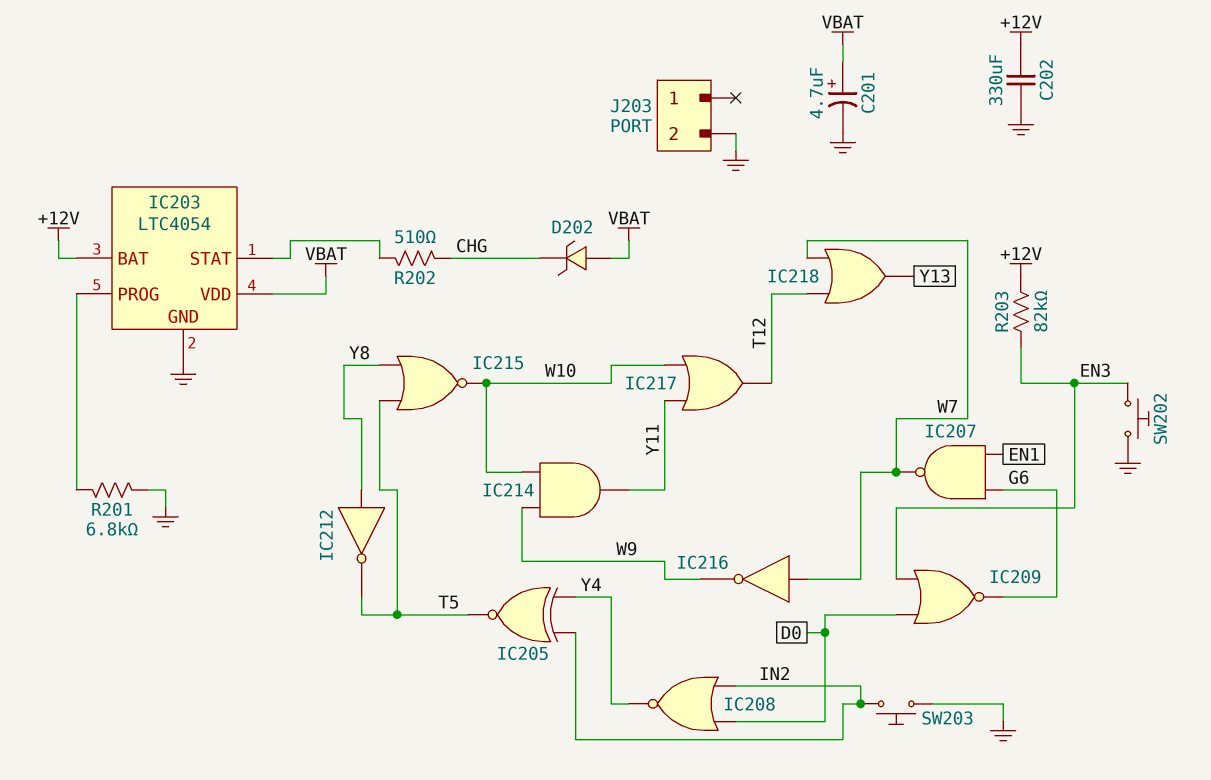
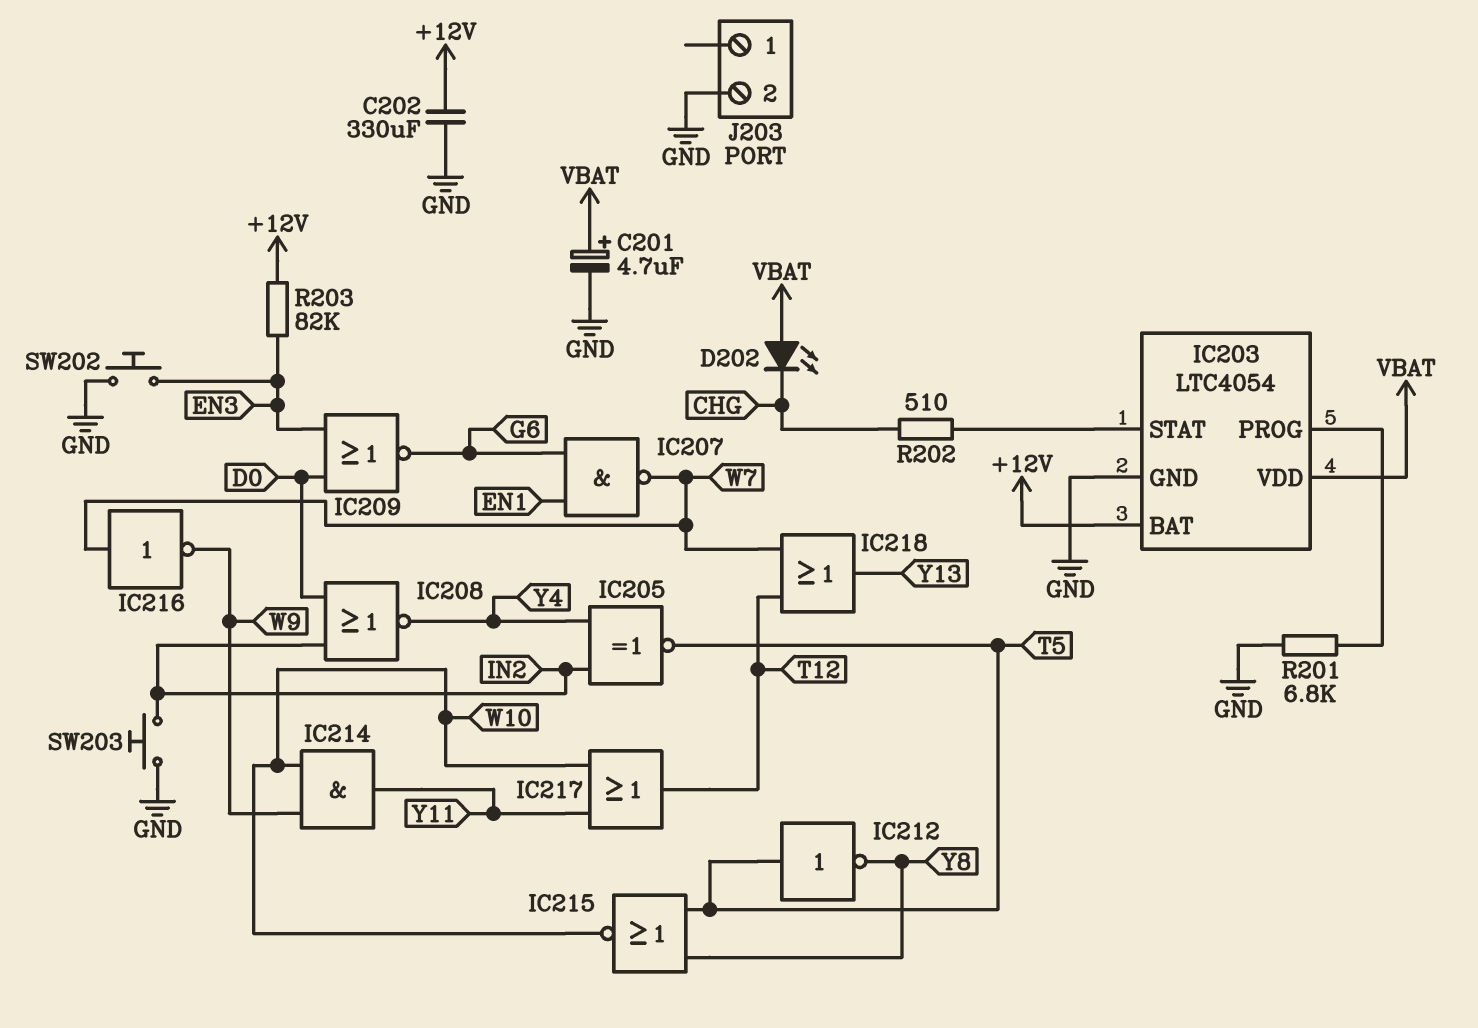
D202: zener (A VBAT, K CHG) -> LED (A VBAT, K CHG)
IC212: NOT (in Y8, out T5) -> NOT (in T5, out Y8)

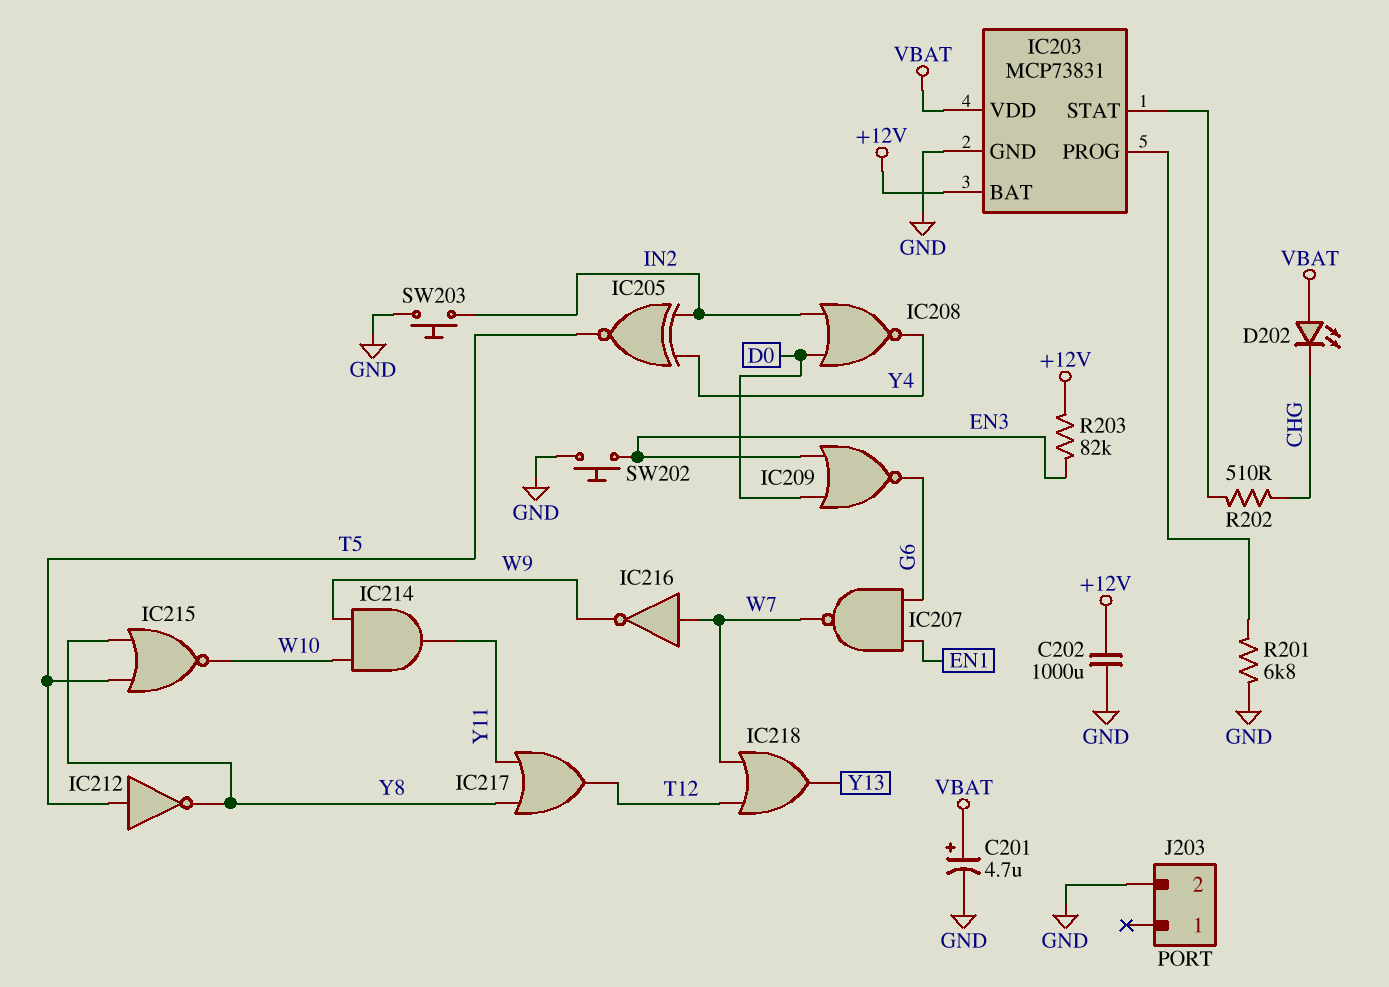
C202: 330uF (+12V, GND) -> 1000uF (+12V, GND)
IC203: LTC4054 -> MCP73831
IC217: OR (in W10, in Y11, out T12) -> OR (in Y8, in Y11, out T12)

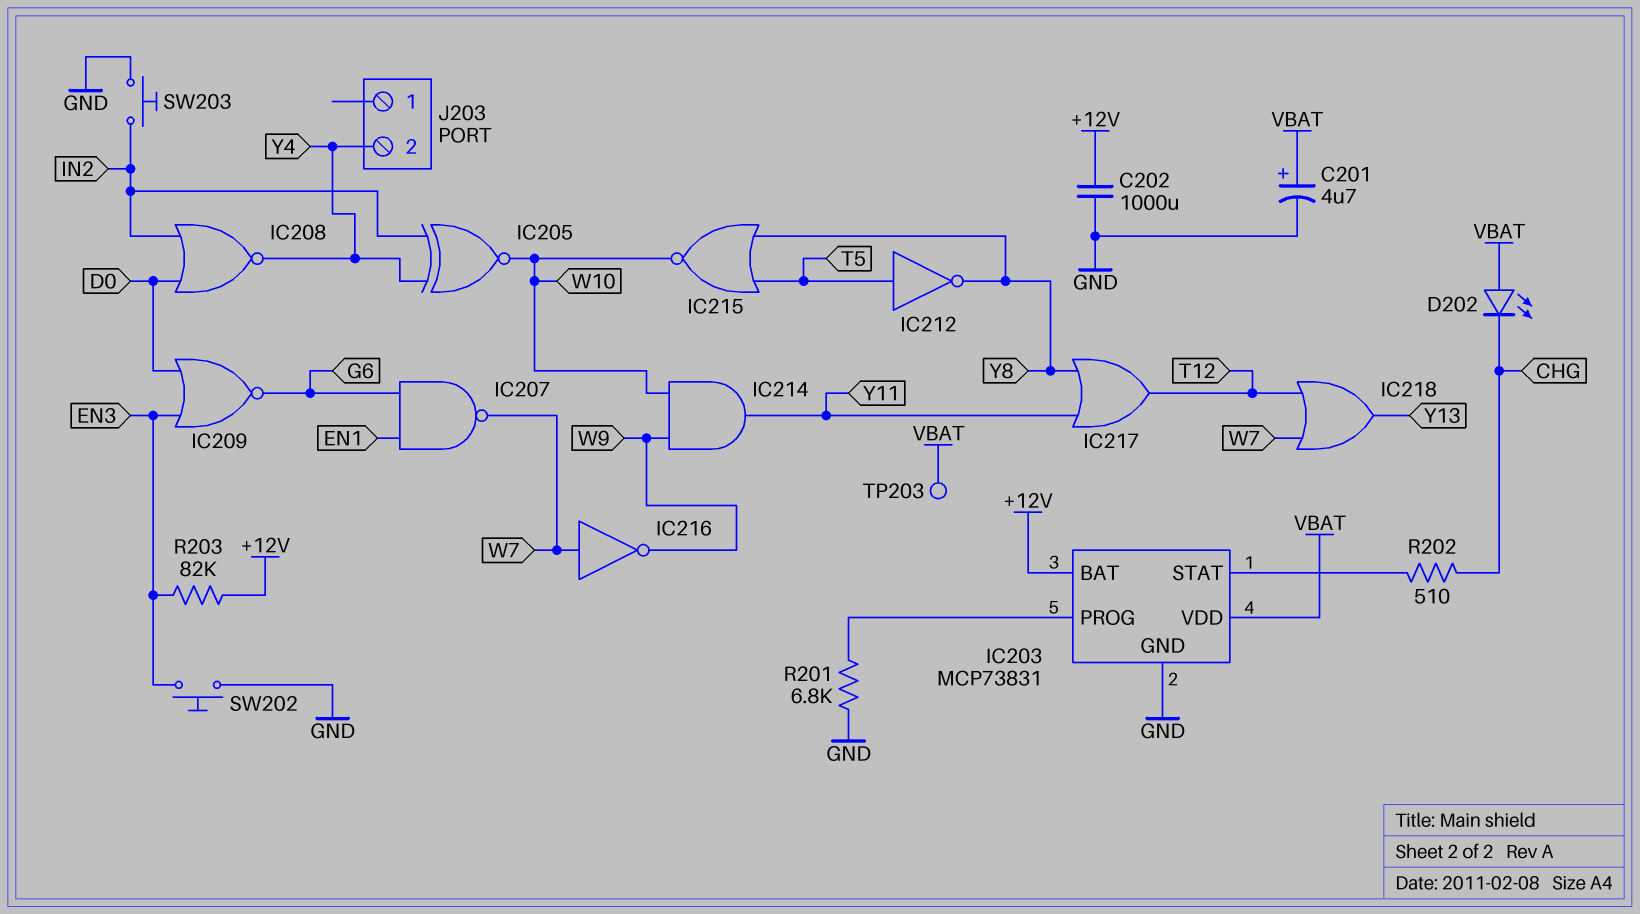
IC205: XNOR (in IN2, in Y4, out T5) -> XNOR (in IN2, in Y4, out W10)
J203 pin 2: GND -> Y4
TP203: none -> test point (VBAT)

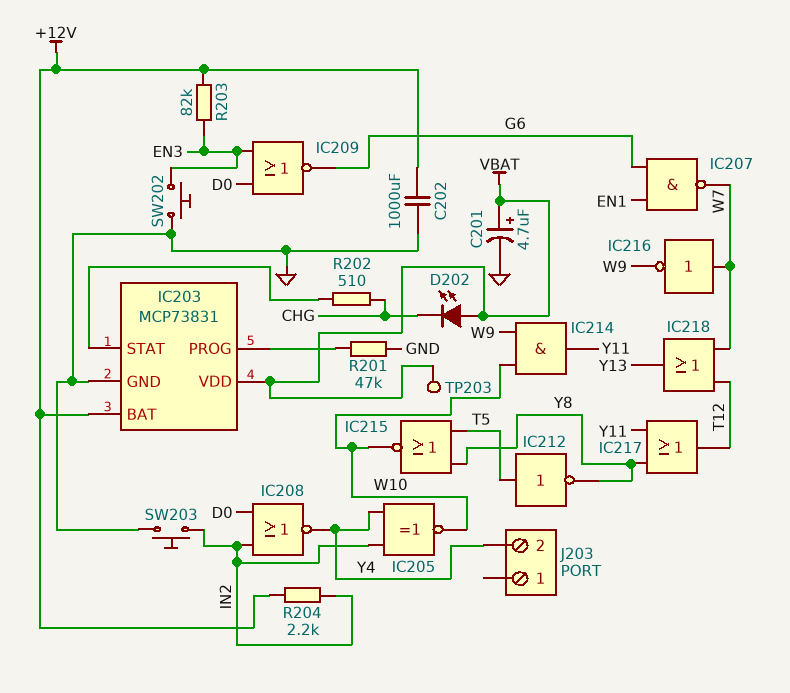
R201: 6.8k (GND, IC203/PROG) -> 47k (GND, IC203/PROG)
R204: none -> 2.2k (+12V, IN2)

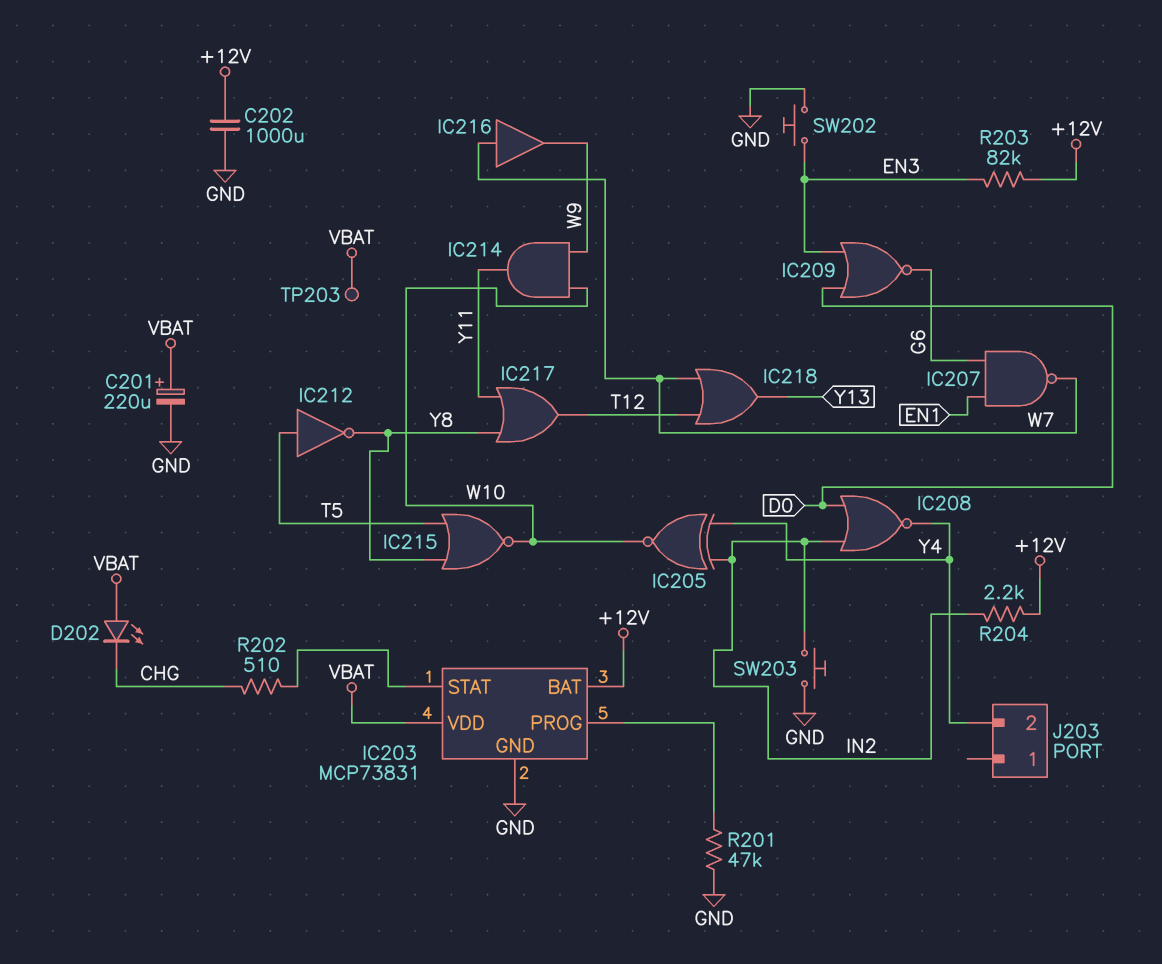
C201: 4.7uF (plus VBAT, minus GND) -> 220uF (plus VBAT, minus GND)
IC216: NOT (in W7, out W9) -> buffer (in W7, out W9)

